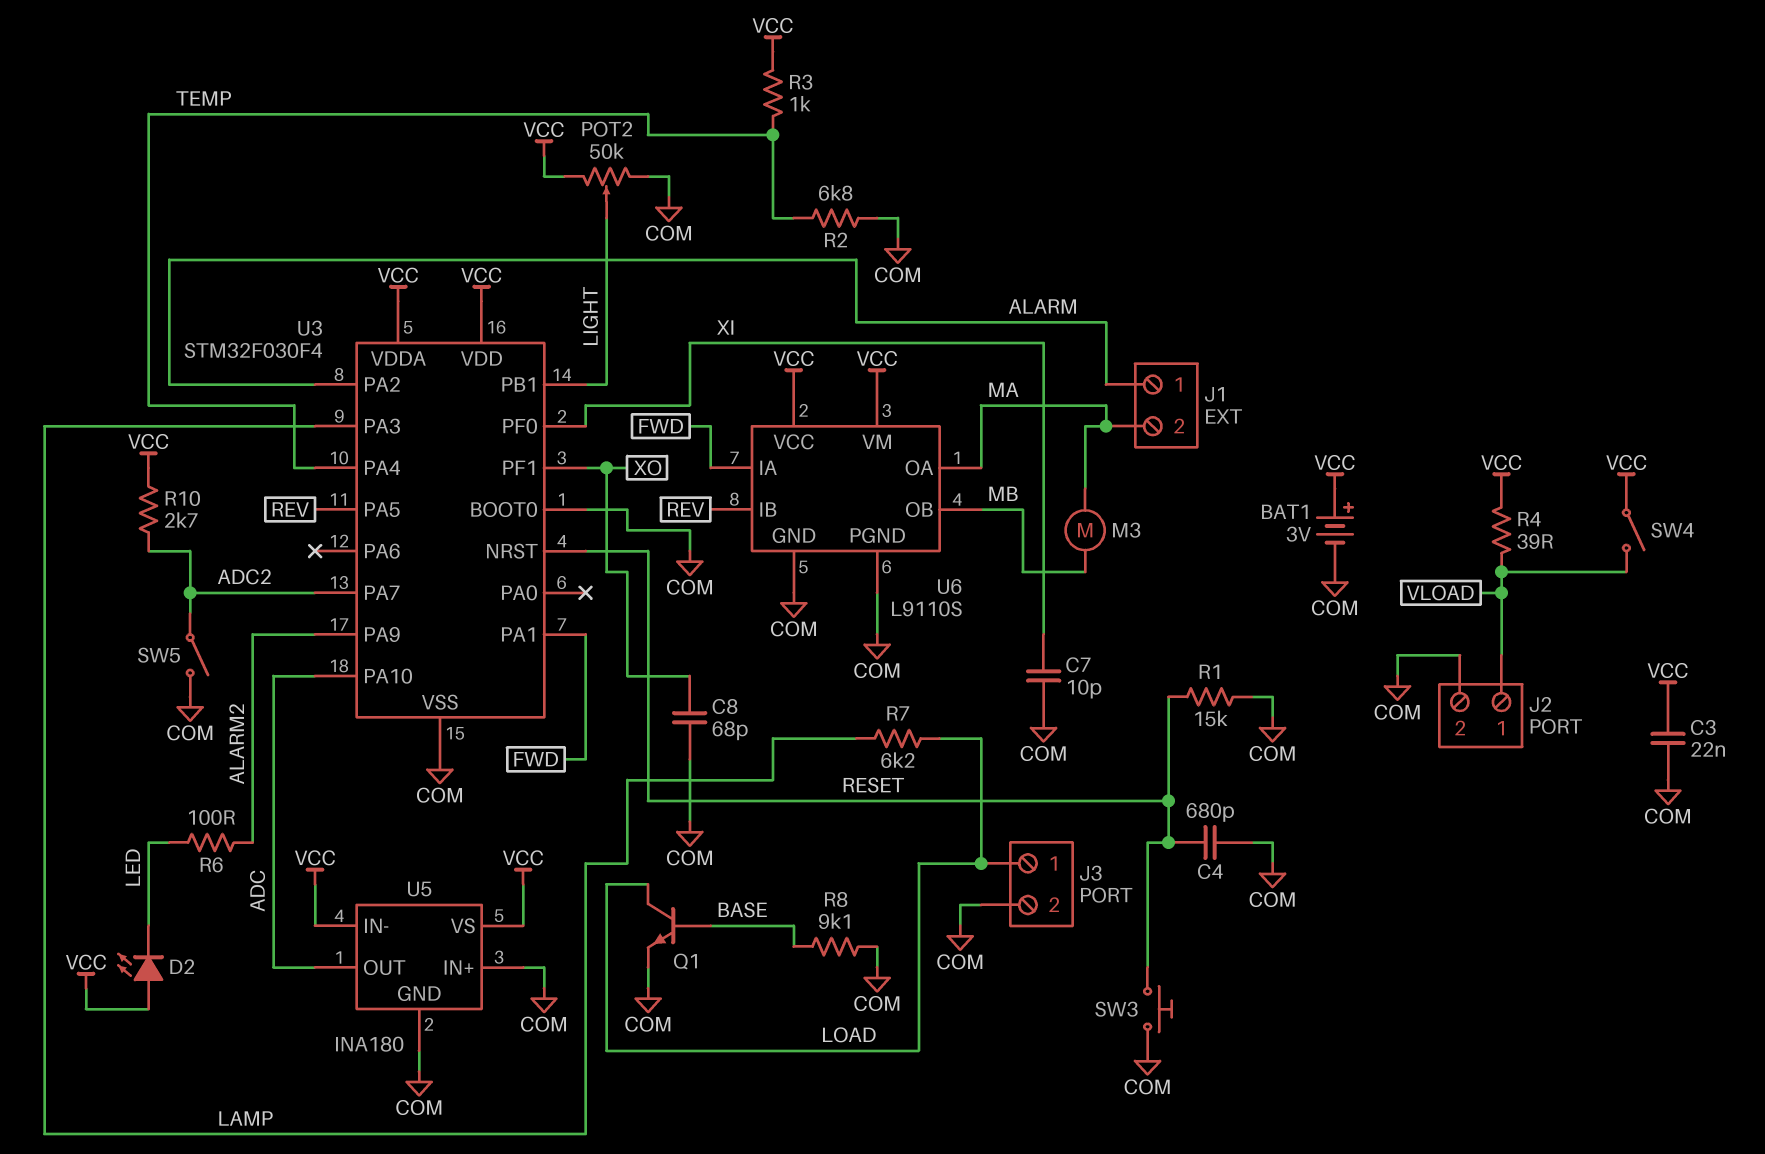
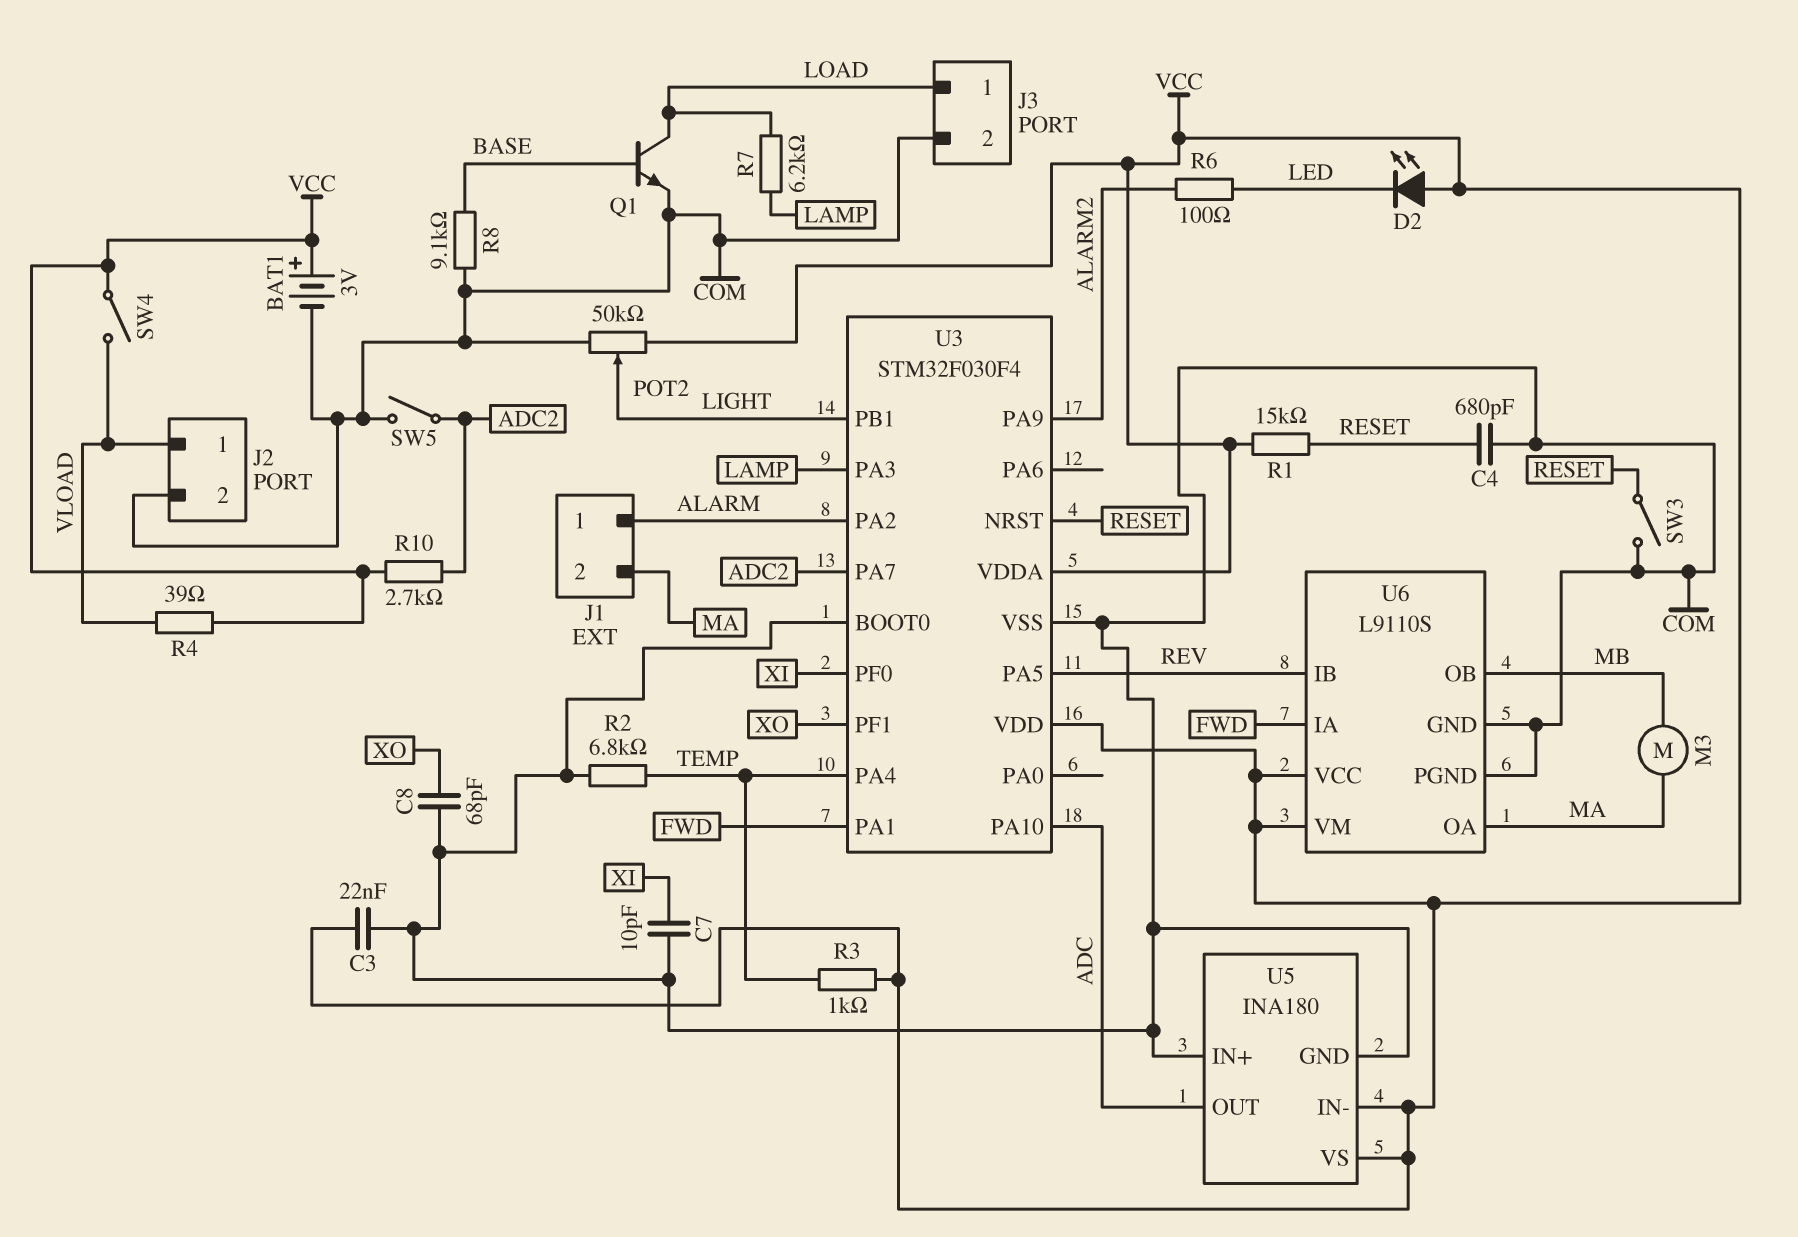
R1: 15k (COM, RESET) -> 15k (RESET, VCC)
SW3: button (COM, RESET) -> switch (COM, RESET)

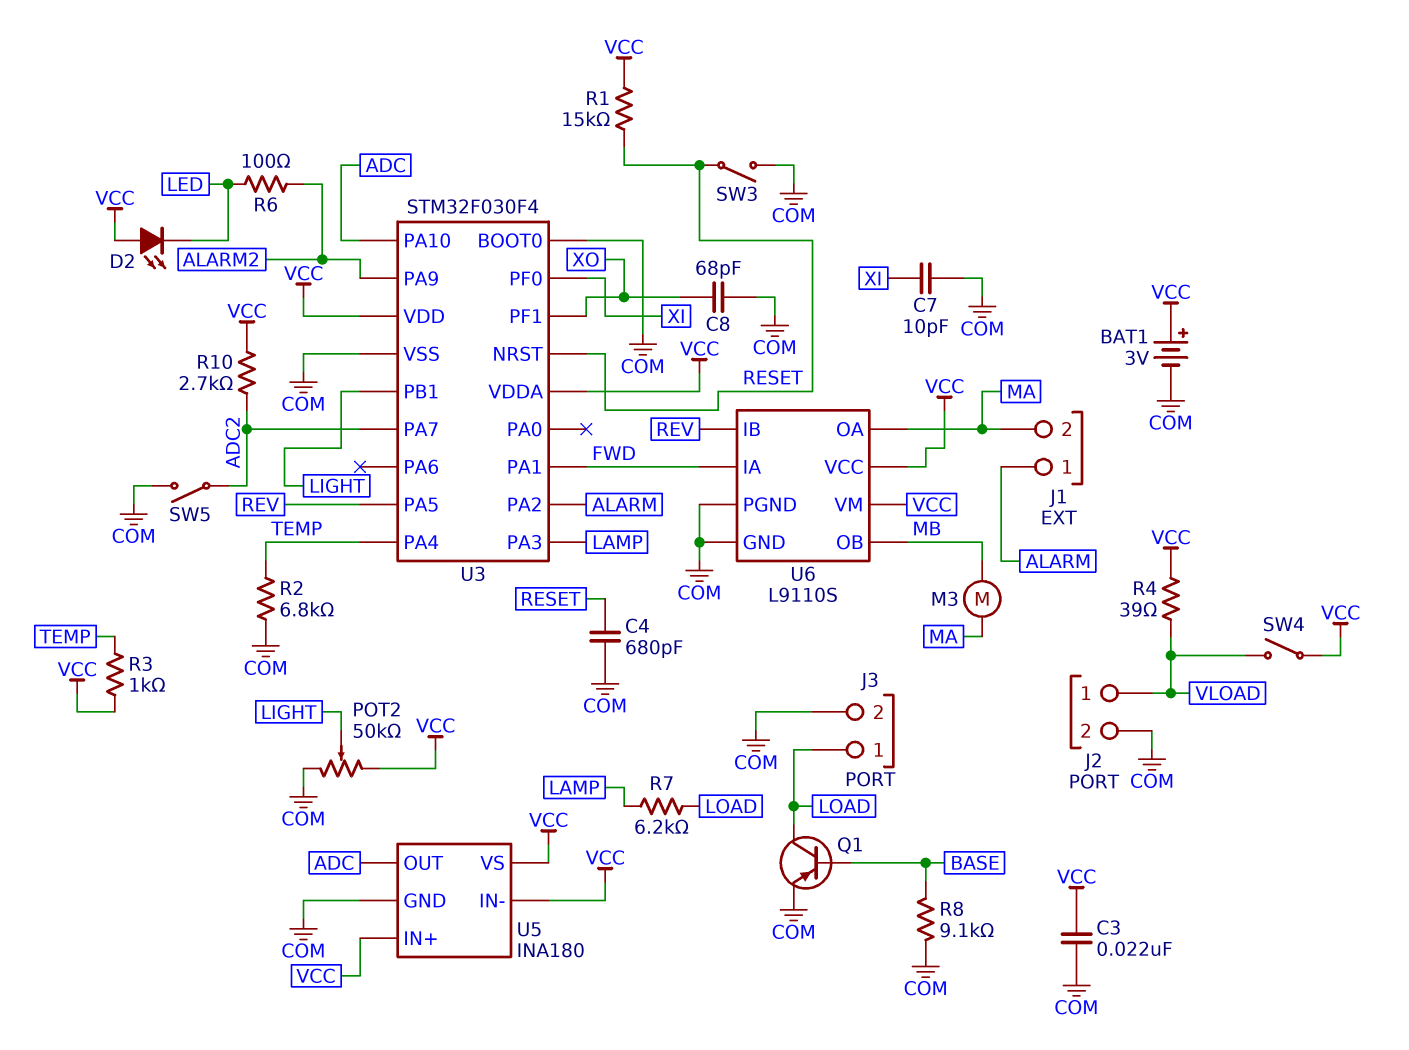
Q1: NPN (B BASE, C LOAD, E COM) -> PNP (B BASE, C LOAD, E COM)
U5 pin IN+: COM -> VCC

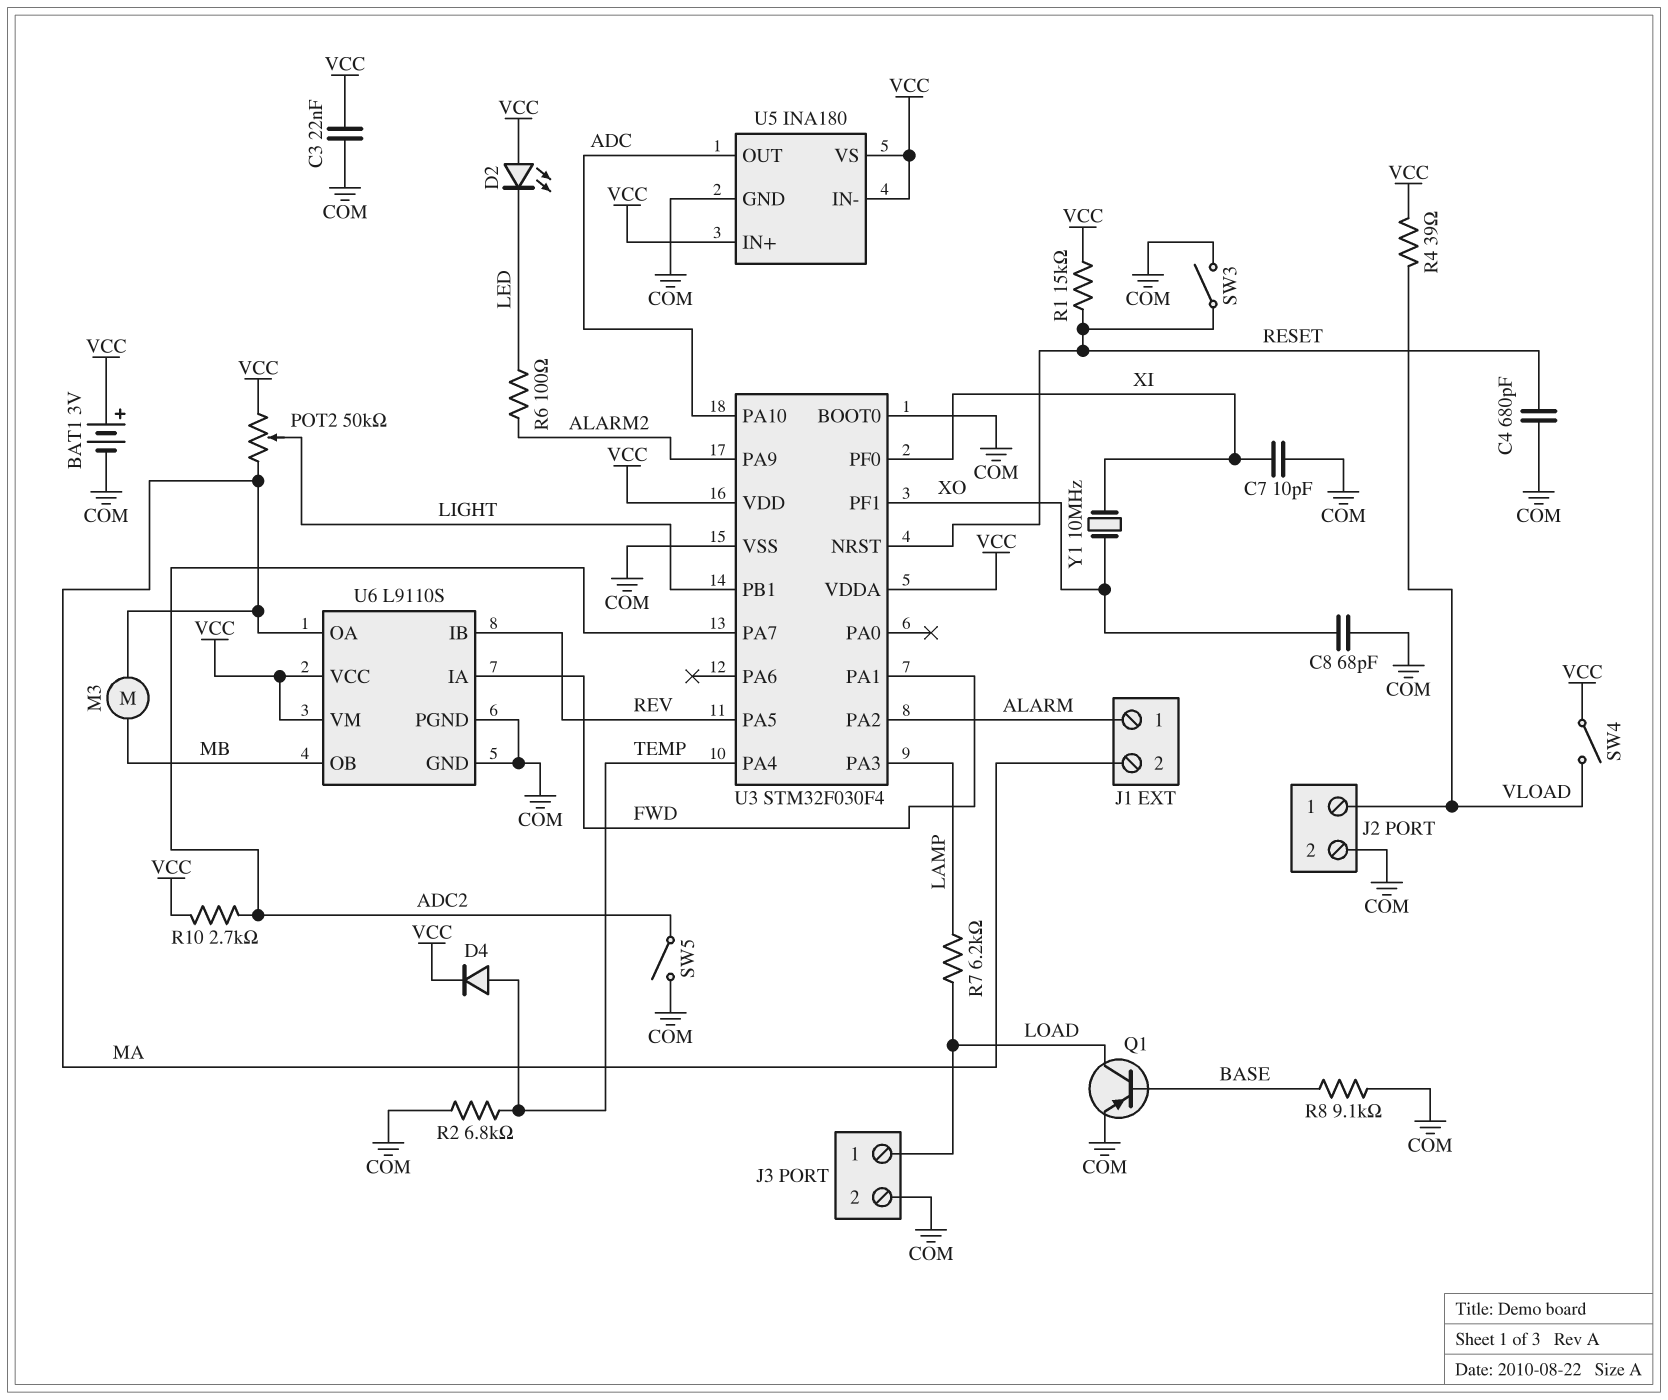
D4: none -> diode (A TEMP, K VCC)
POT2: 50k (COM, VCC, wiper LIGHT) -> 50k (MA, VCC, wiper LIGHT)
R3: 1k (TEMP, VCC) -> none
Y1: none -> 10MHz (XI, XO)

